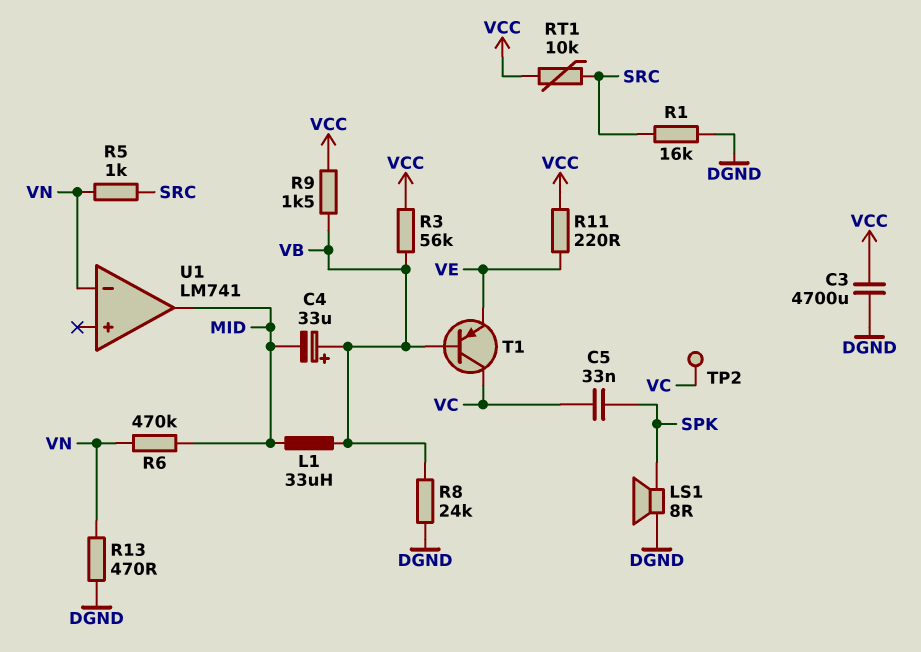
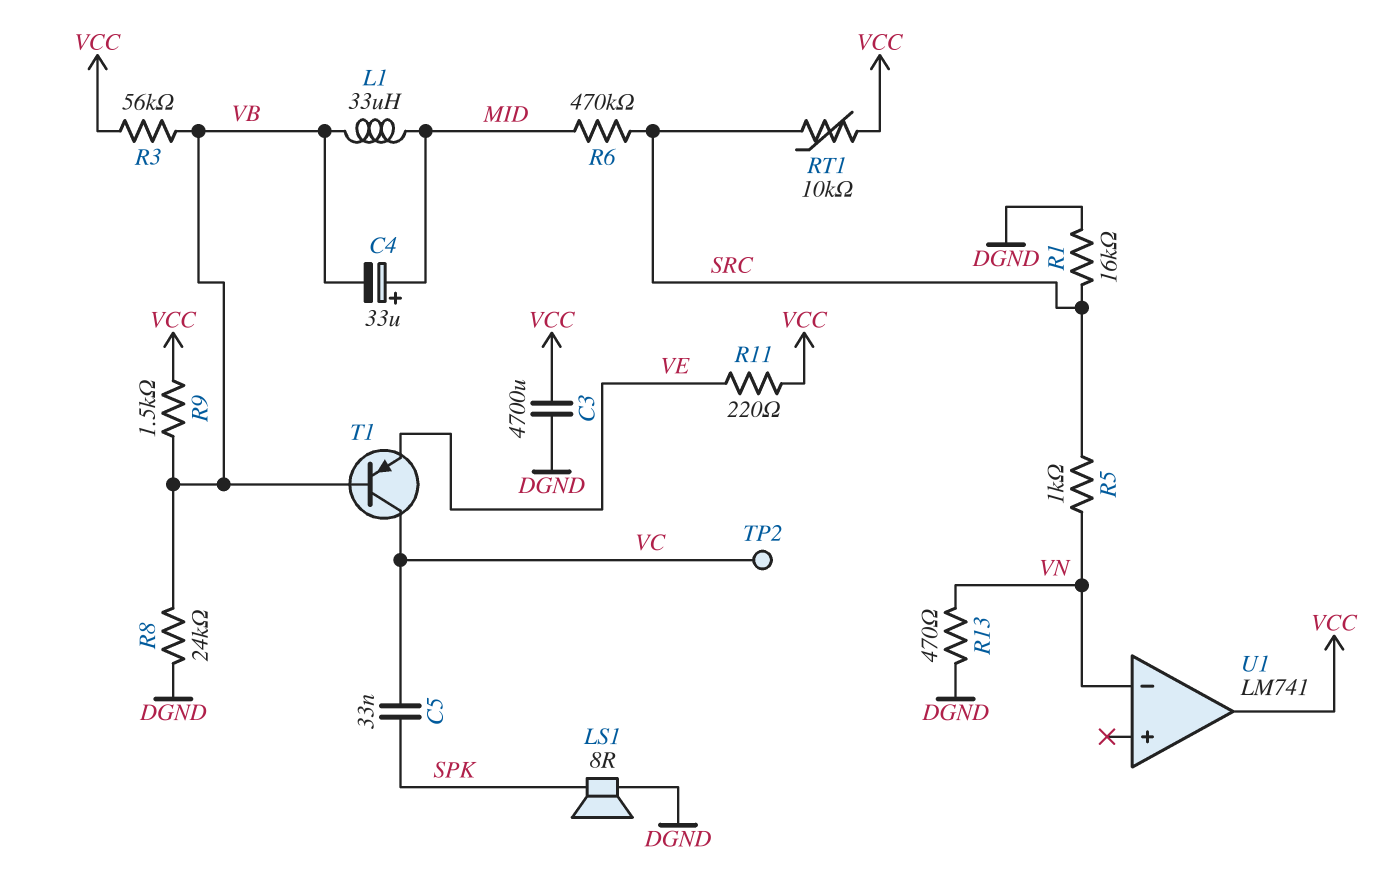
C4: 33uF (plus VB, minus MID) -> 33uF (plus MID, minus VB)
R6: 470k (MID, VN) -> 470k (MID, SRC)
U1 pin out: MID -> VCC

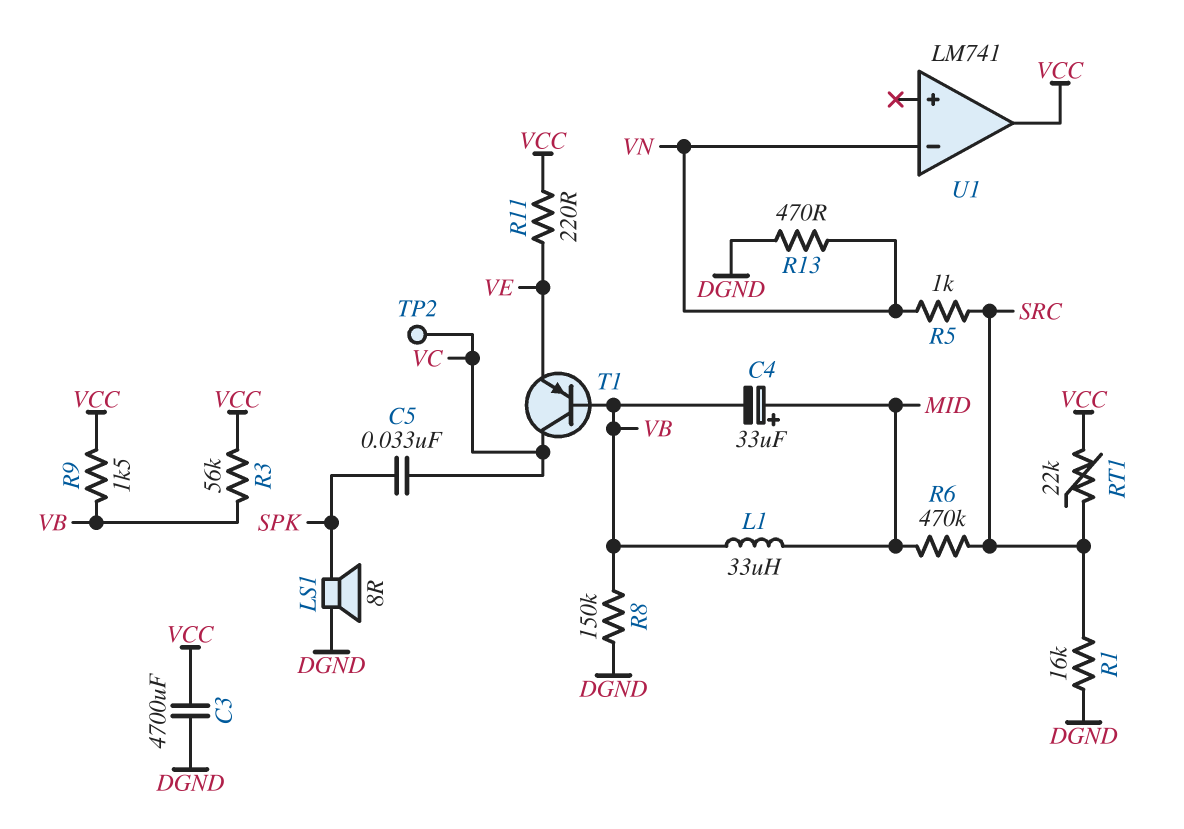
R8: 24k (DGND, VB) -> 150k (DGND, VB)
RT1: 10k (SRC, VCC) -> 22k (SRC, VCC)

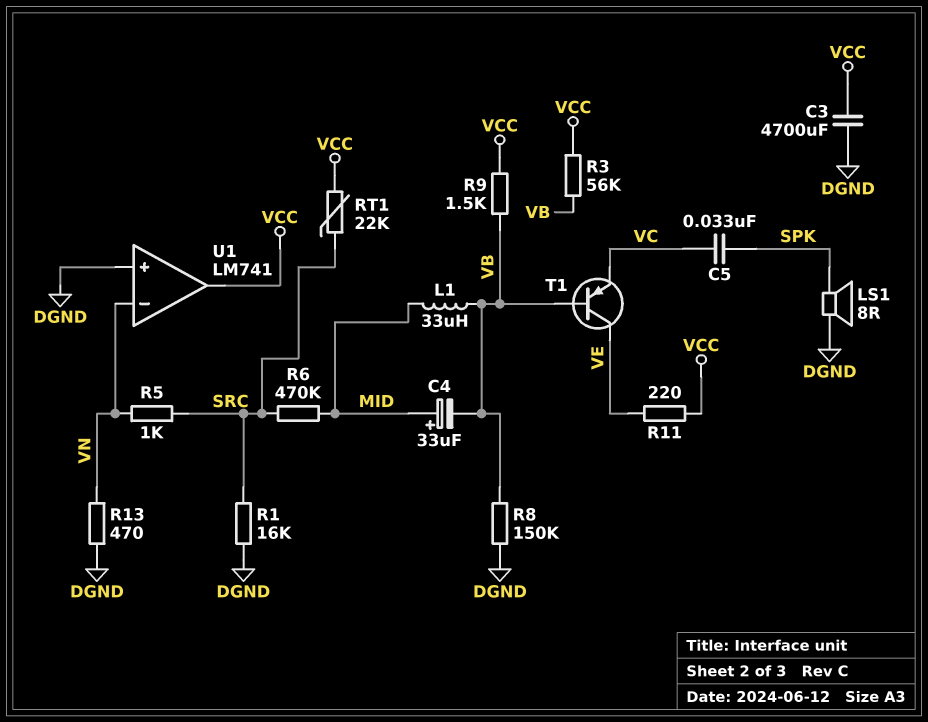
T1: PNP (B VB, C VC, E VE) -> PNP (B VB, C VE, E VC)
TP2: test point (VC) -> none
U1 pin in+: none -> DGND

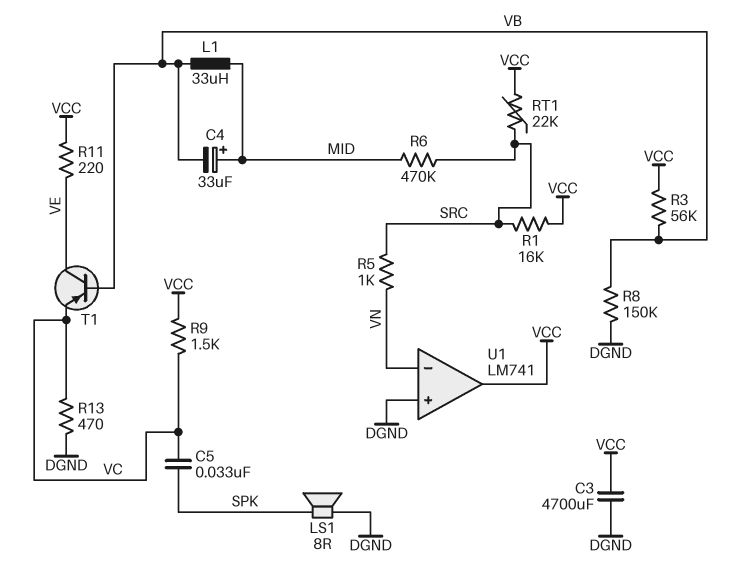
R1: 16k (DGND, SRC) -> 16k (SRC, VCC)
R9: 1.5k (VB, VCC) -> 1.5k (VC, VCC)
R13: 470 (DGND, VN) -> 470 (DGND, VC)

